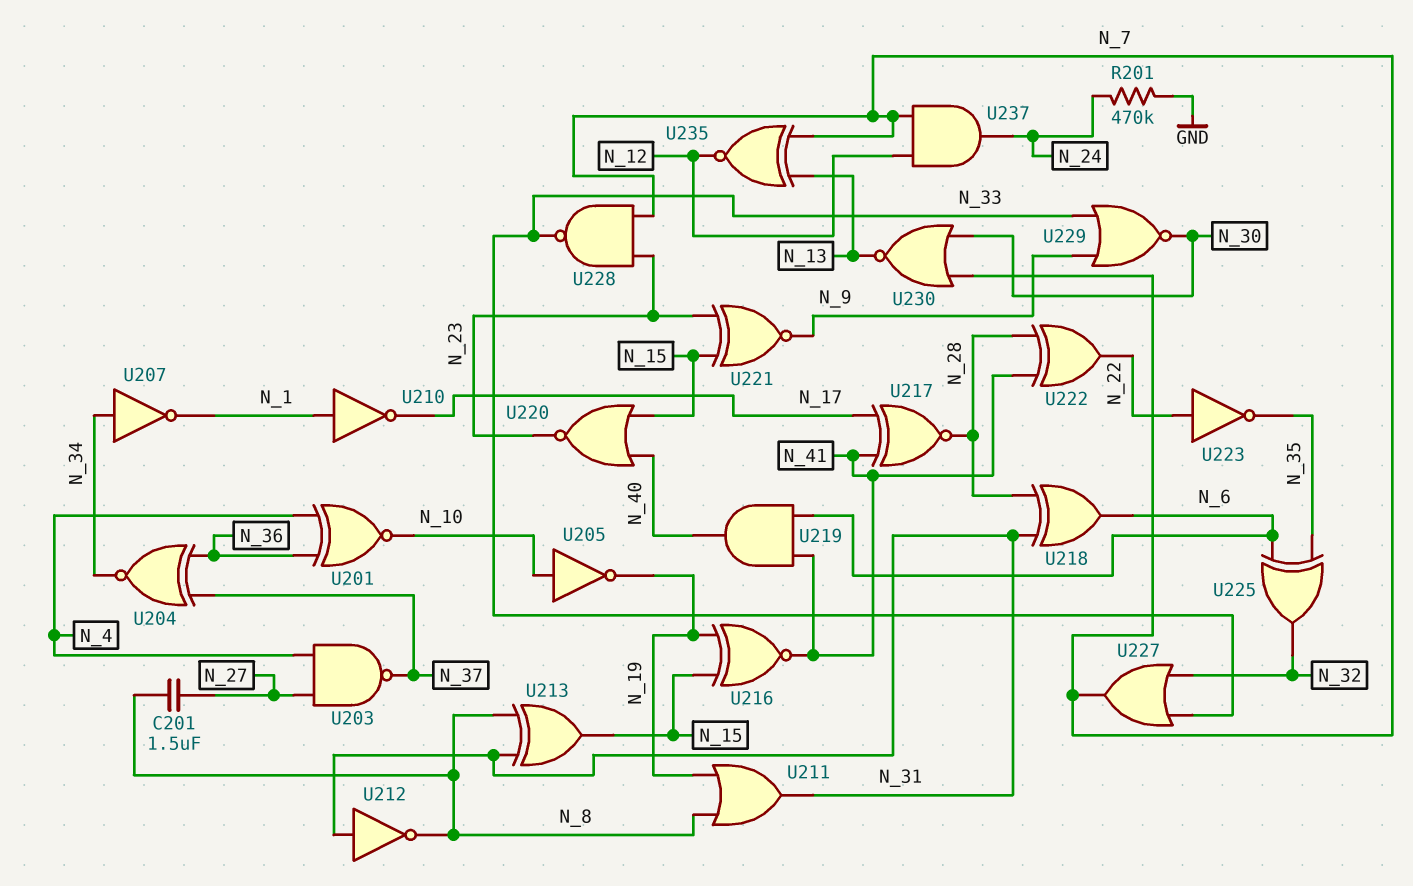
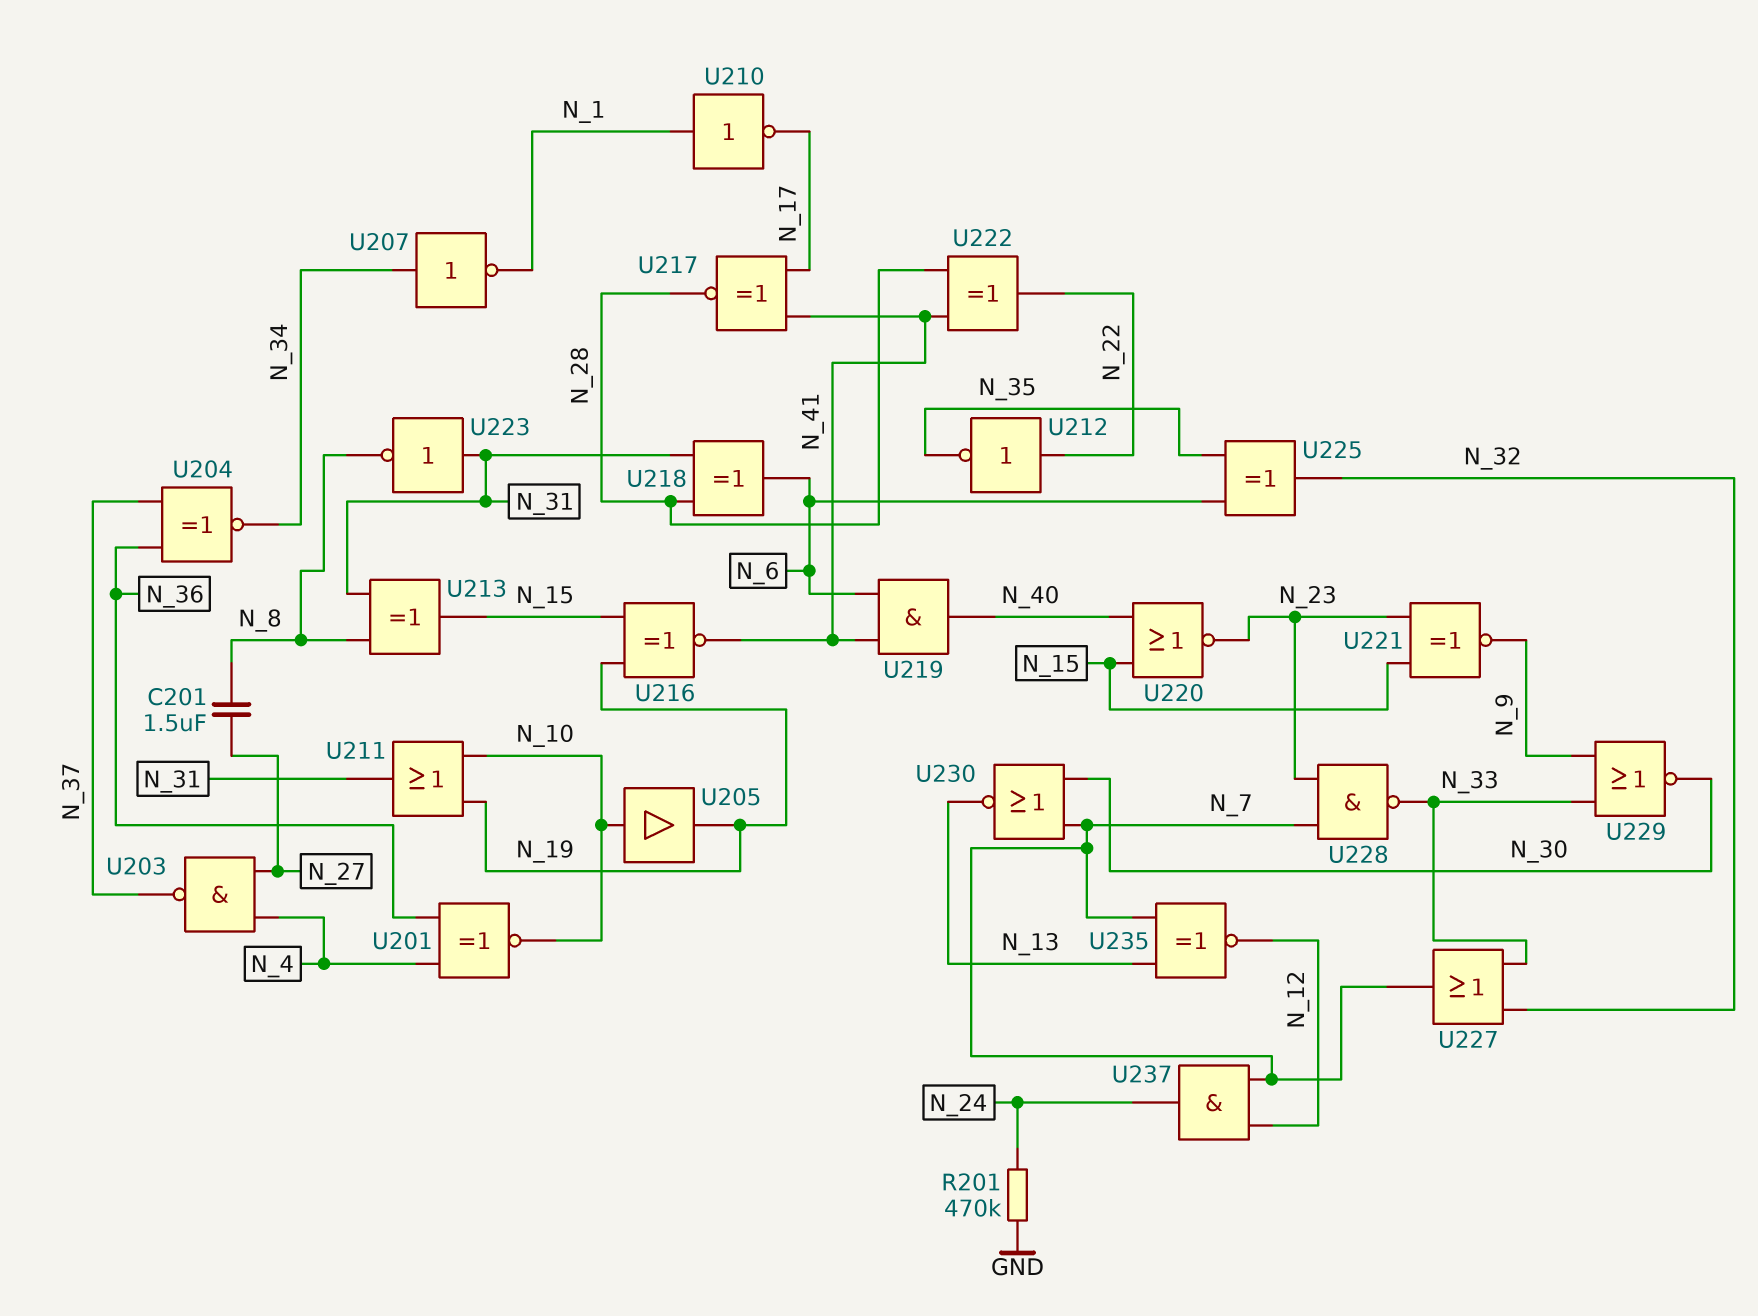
U205: NOT (in N_10, out N_19) -> buffer (in N_10, out N_19)
U211: OR (in N_8, in N_19, out N_31) -> OR (in N_10, in N_19, out N_31)
U212: NOT (in N_31, out N_8) -> NOT (in N_22, out N_35)
U223: NOT (in N_22, out N_35) -> NOT (in N_31, out N_8)

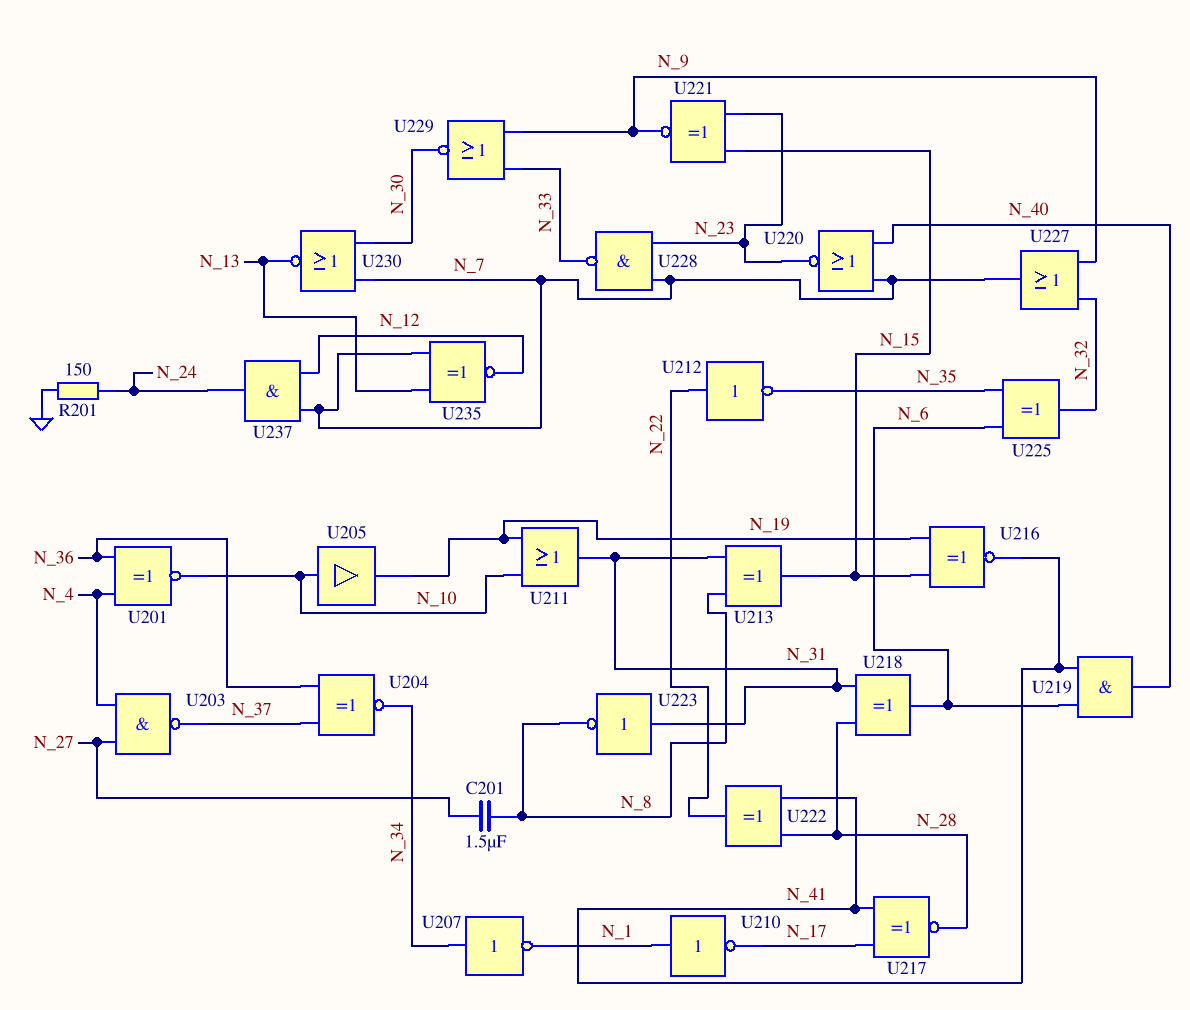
R201: 470k (GND, N_24) -> 150 (GND, N_24)
U220: NOR (in N_15, in N_40, out N_23) -> NOR (in N_7, in N_40, out N_23)
U227: OR (in N_32, in N_33, out N_7) -> OR (in N_9, in N_32, out N_7)

